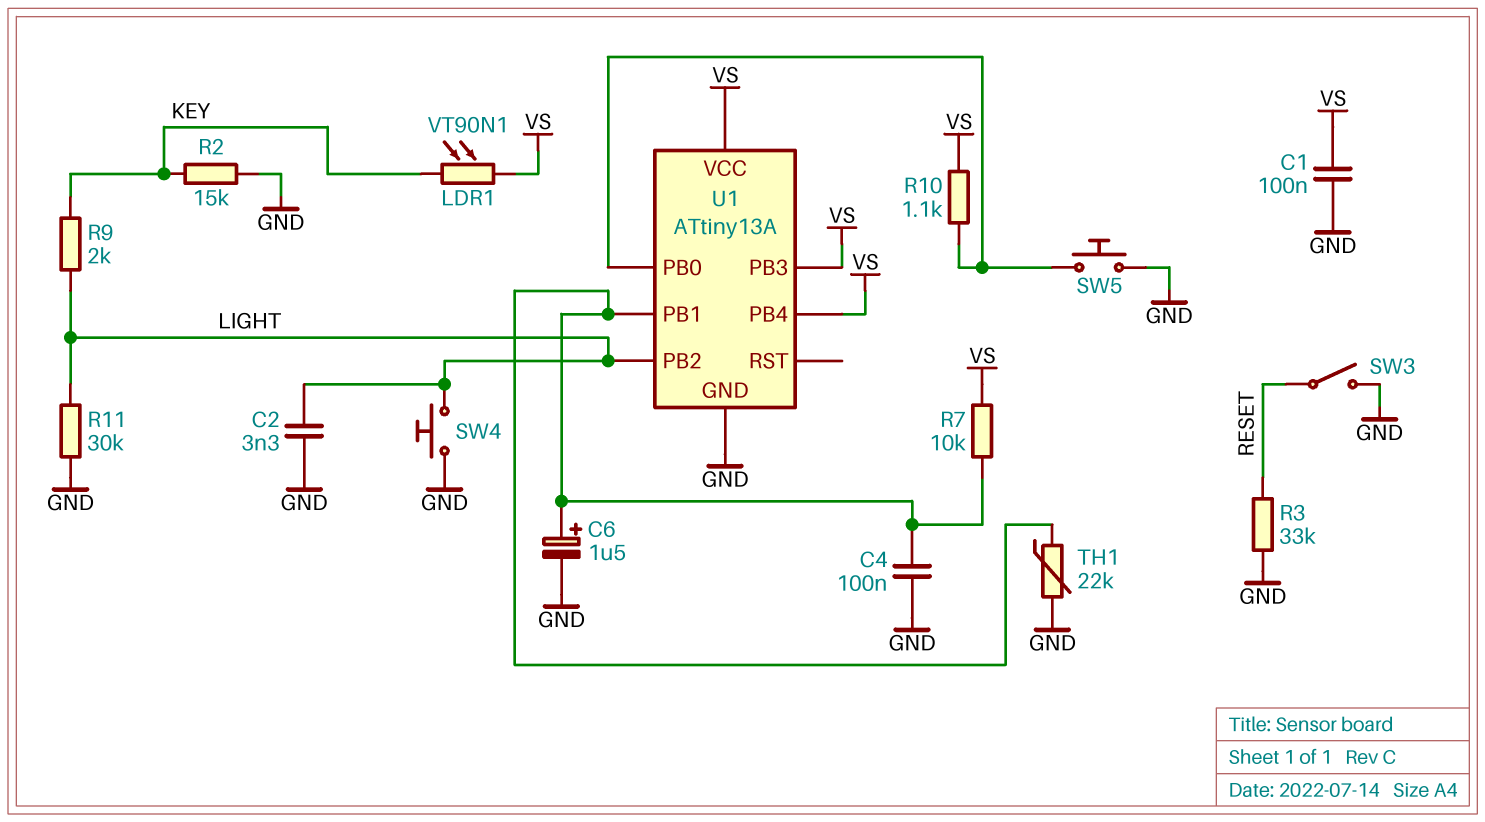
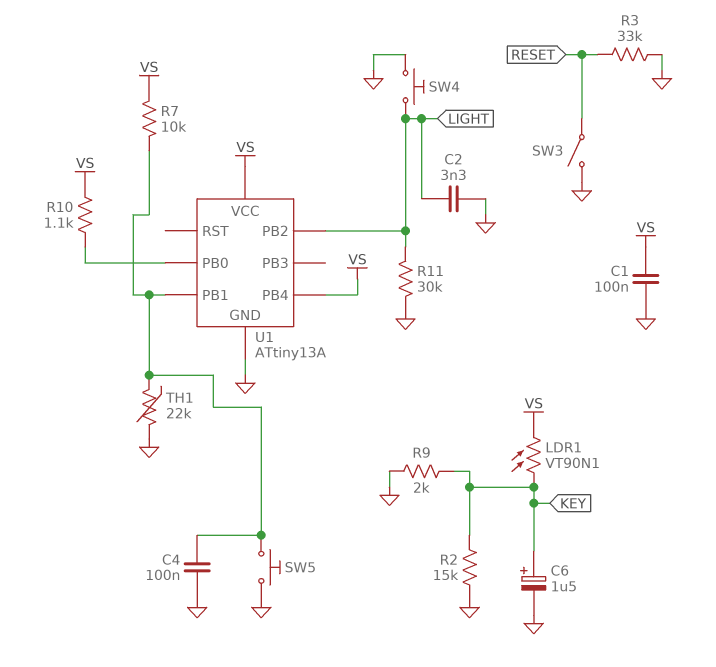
C6: 1.5uF (plus U1/PB1, minus GND) -> 1.5uF (plus KEY, minus GND)
R9: 2k (KEY, LIGHT) -> 2k (GND, KEY)
SW5: button (GND, U1/PB0) -> button (GND, U1/PB1)
U1 pin PB3: VS -> none

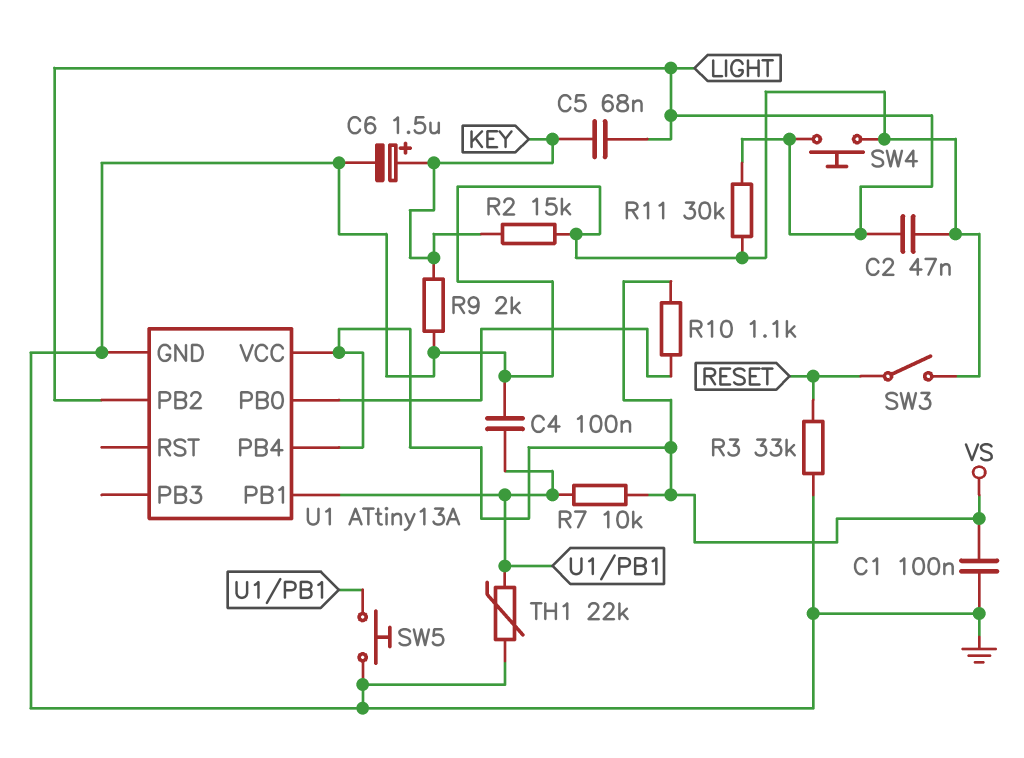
C2: 3.3nF (GND, LIGHT) -> 47nF (GND, LIGHT)
C5: none -> 68nF (KEY, LIGHT)
LDR1: VT90N1 (KEY, VS) -> none

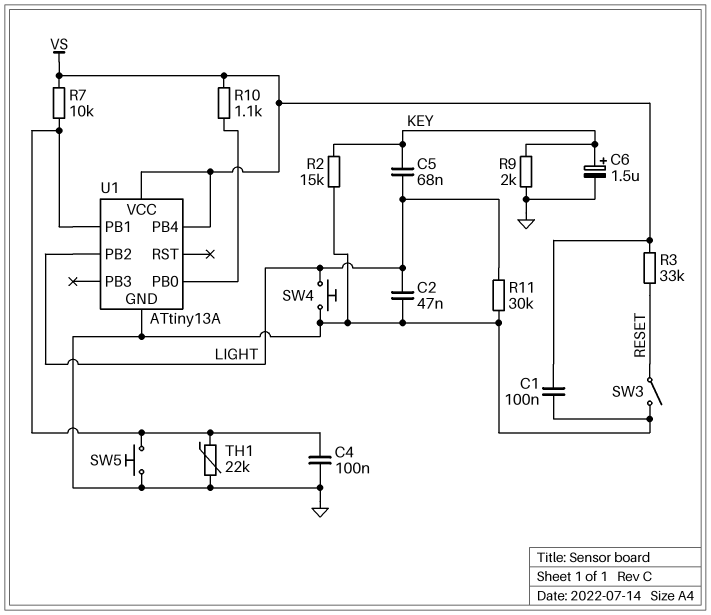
R3: 33k (GND, RESET) -> 33k (RESET, VS)

